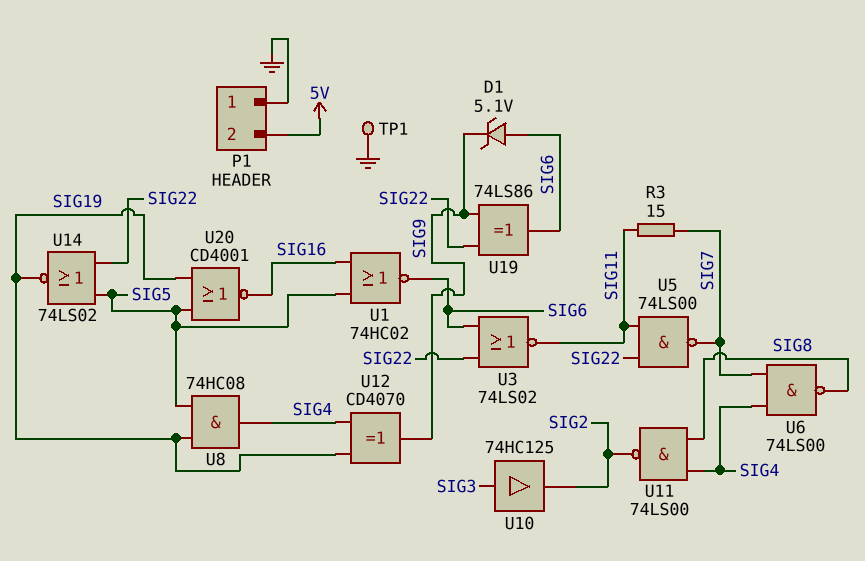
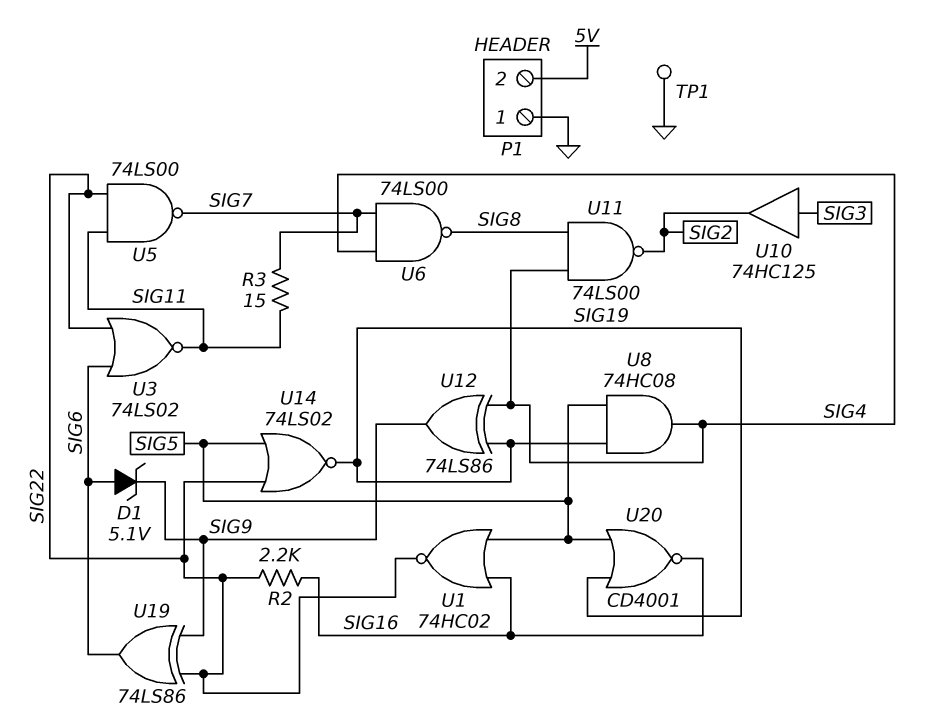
R2: none -> 2.2k (SIG16, SIG22)
U1: NOR 74HC02 (in SIG5, in SIG16, out SIG6) -> NOR 74HC02 (in SIG5, in SIG16, out SIG22)
U12: XOR CD4070 (in SIG4, in SIG19, out SIG9) -> XOR 74LS86 (in SIG4, in SIG19, out SIG9)

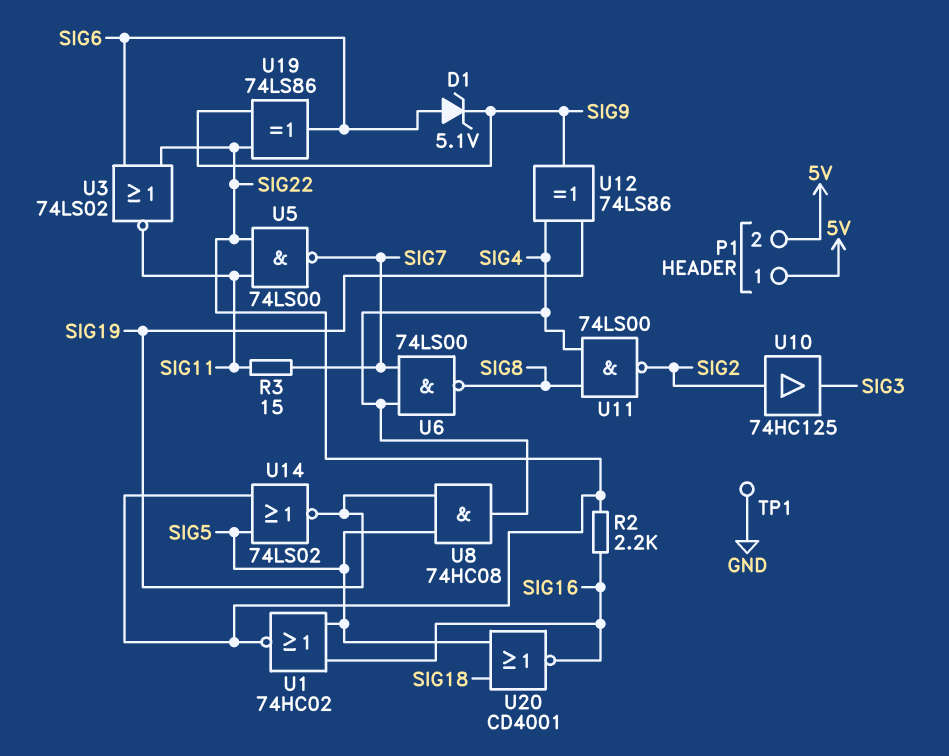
P1 pin 1: GND -> 5V
U10: buffer 74HC125 (in SIG3, out SIG2) -> buffer 74HC125 (in SIG2, out SIG3)
U20: NOR CD4001 (in SIG5, in SIG19, out SIG16) -> NOR CD4001 (in SIG5, in SIG18, out SIG16)

